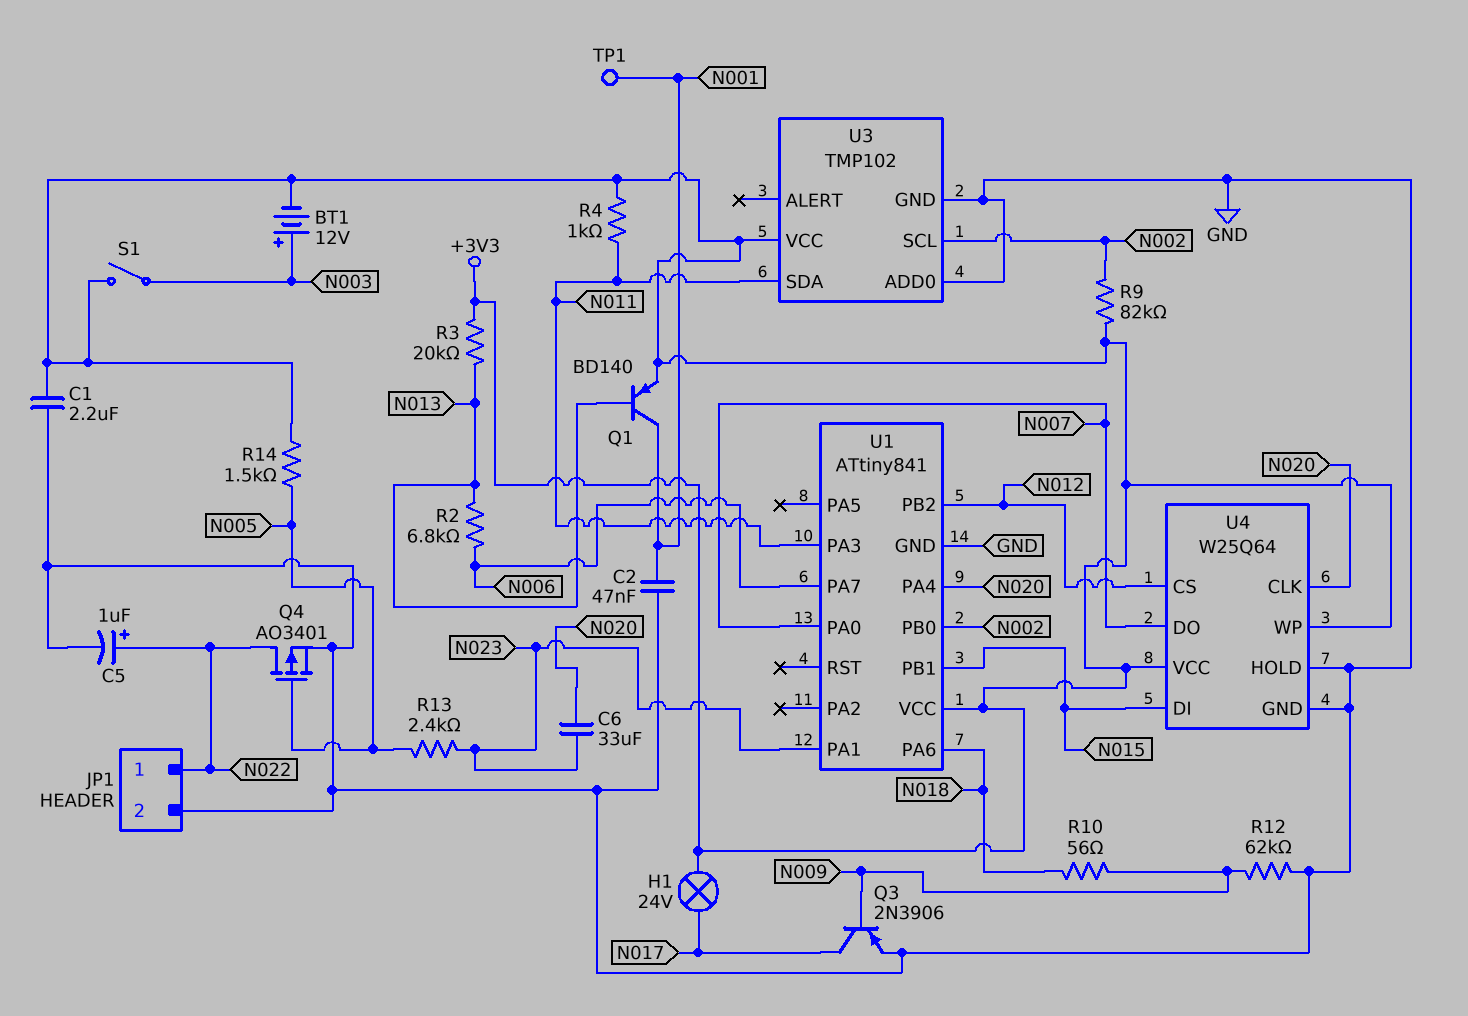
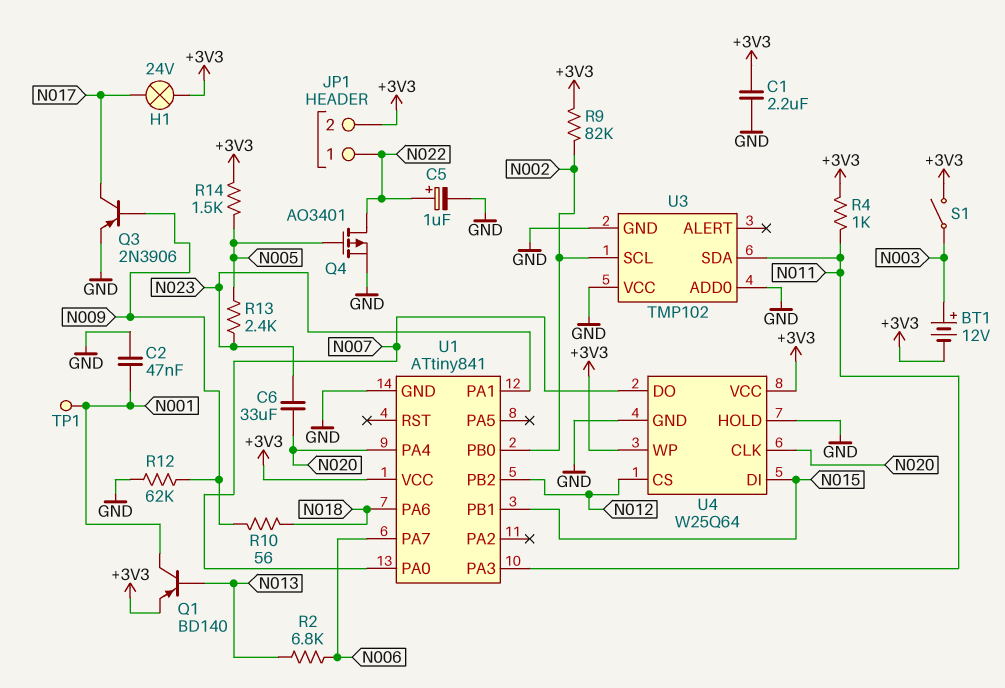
JP1 pin 2: GND -> +3V3
R3: 20k (+3V3, N013) -> none
U3 pin VCC: +3V3 -> GND

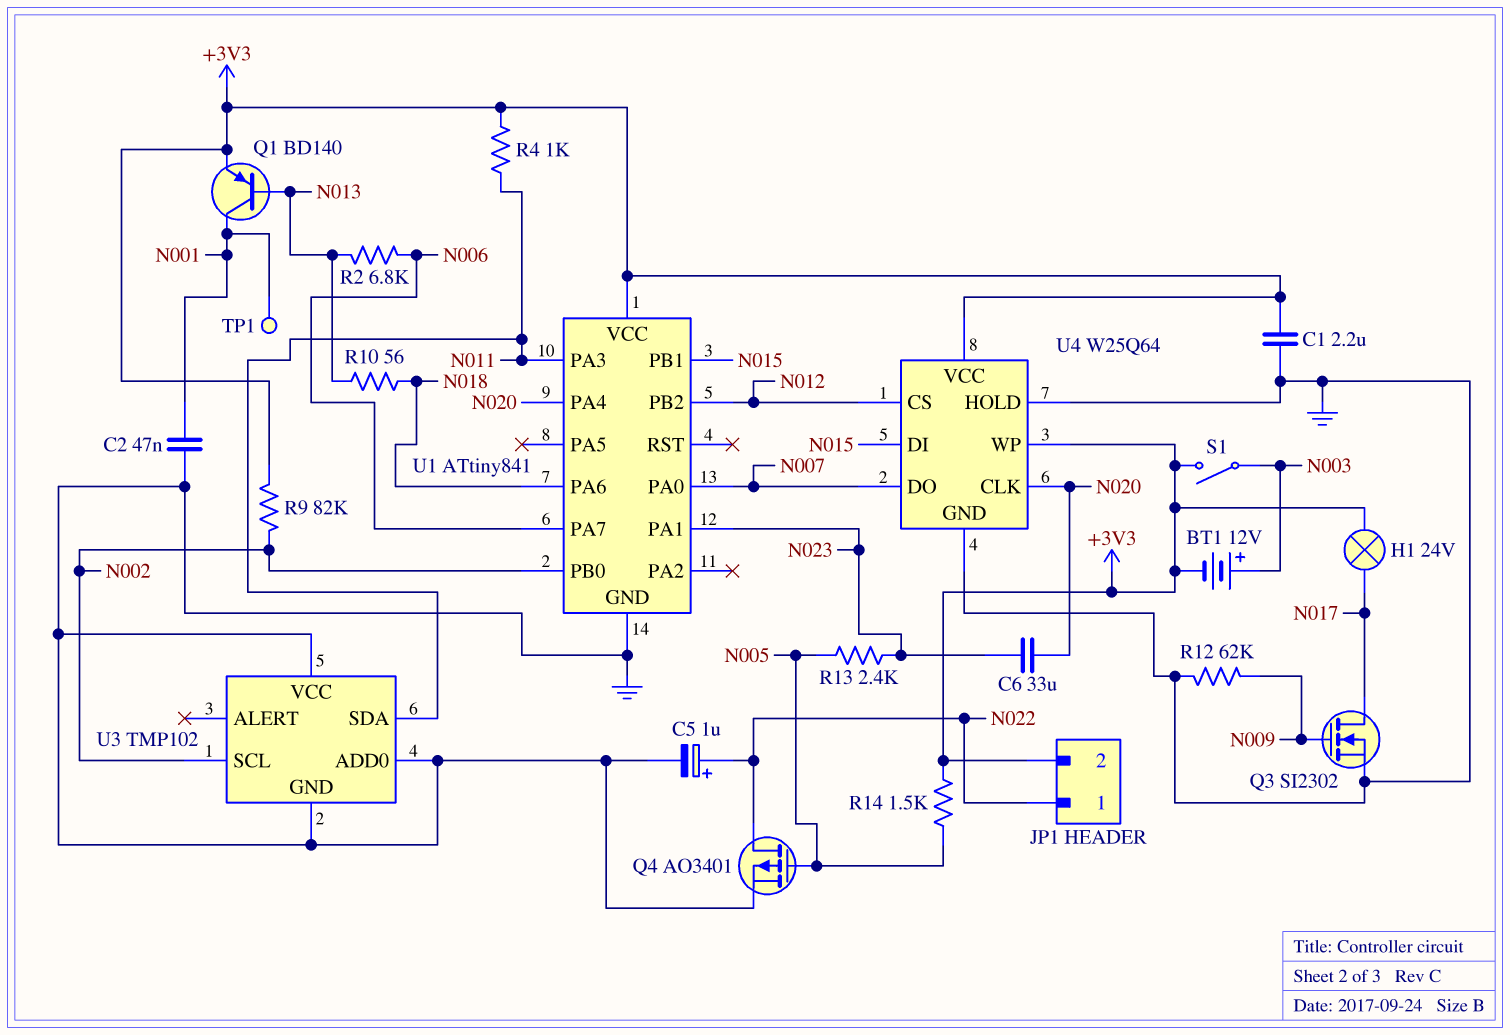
Q3: PNP 2N3906 (B N009, C N017, E GND) -> NMOS SI2302 (G N009, D N017, S GND)
R10: 56 (N009, N018) -> 56 (N013, N018)

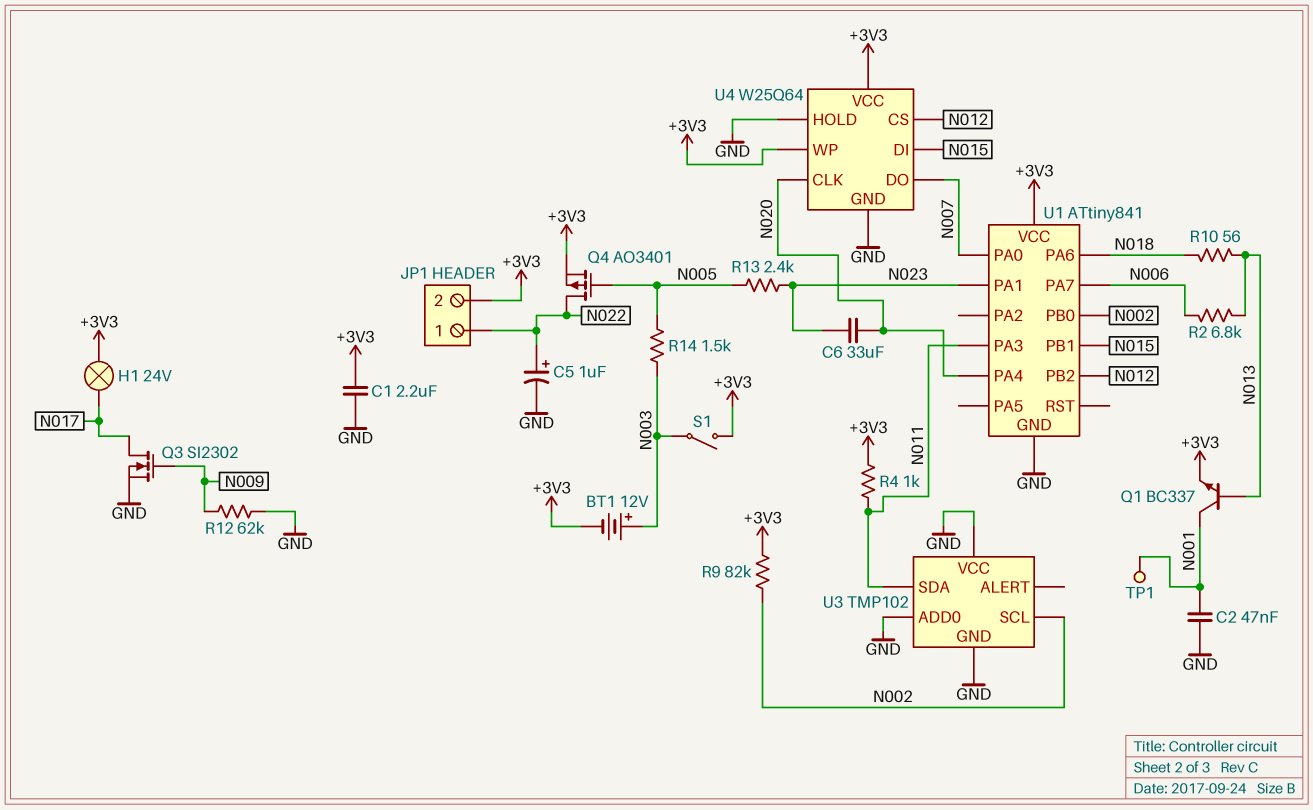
Q1: PNP BD140 (B N013, C N001, E +3V3) -> NPN BC337 (B N013, C N001, E +3V3)
Q4: PMOS AO3401 (G N005, D N022, S GND) -> PMOS AO3401 (G N005, D N022, S +3V3)
R14: 1.5k (+3V3, N005) -> 1.5k (N003, N005)

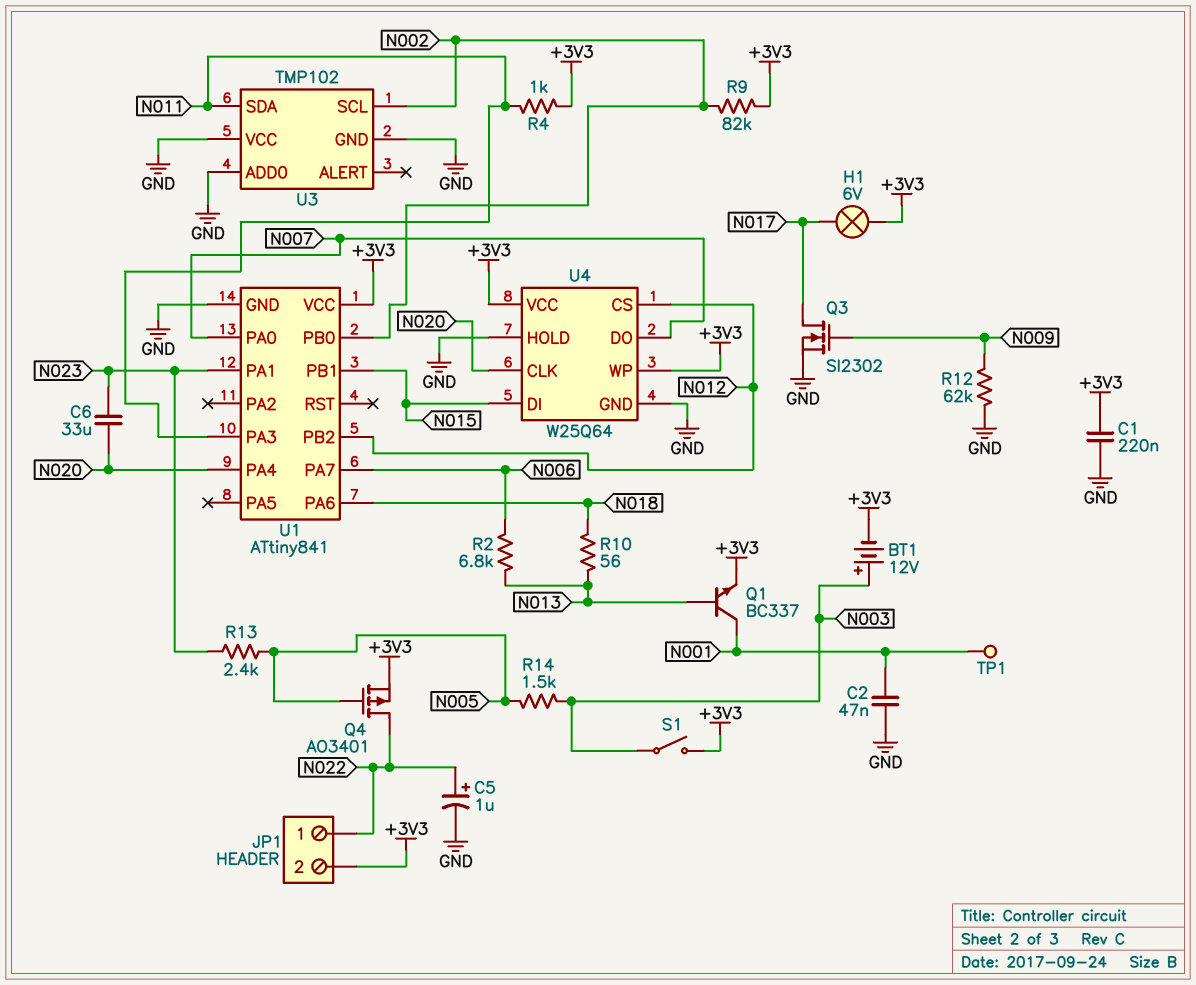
C1: 2.2uF (+3V3, GND) -> 220nF (+3V3, GND)
H1: lamp 24V (+3V3, N017) -> lamp 6V (+3V3, N017)

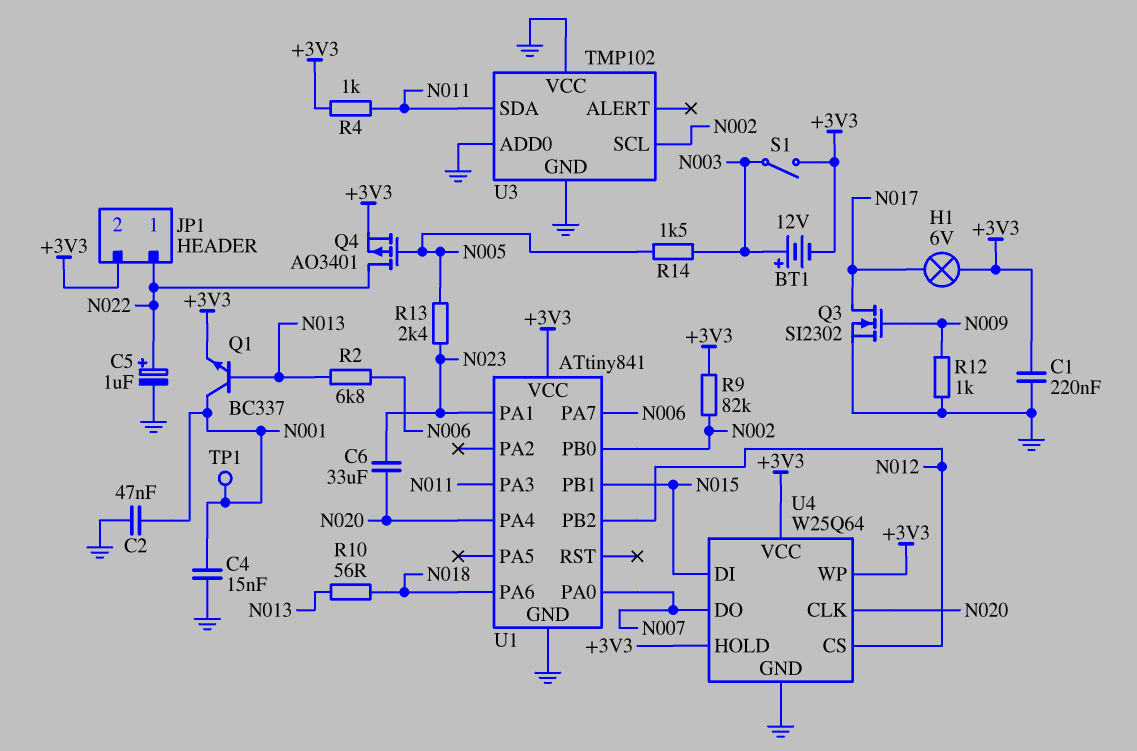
C4: none -> 15nF (GND, N001)
R12: 62k (GND, N009) -> 1k (GND, N009)
U4 pin HOLD: GND -> +3V3

